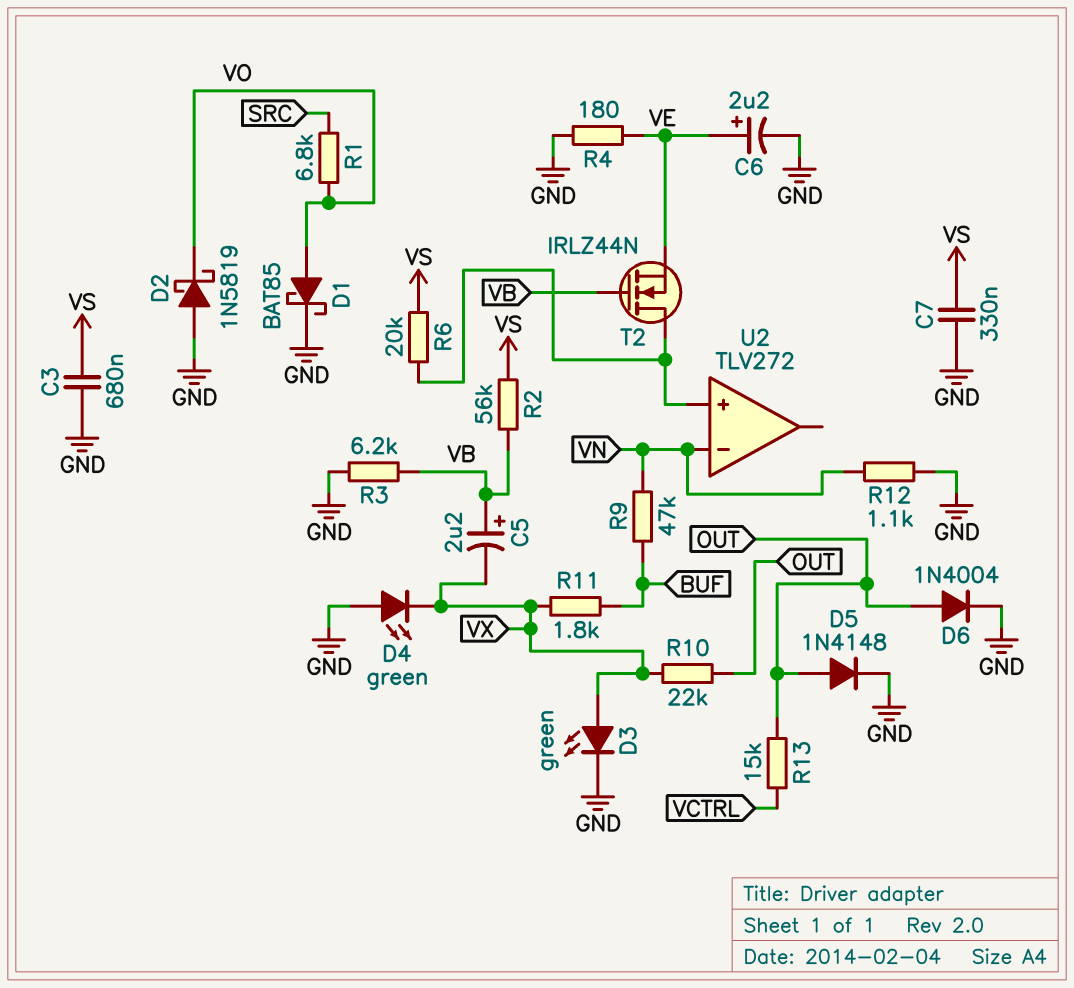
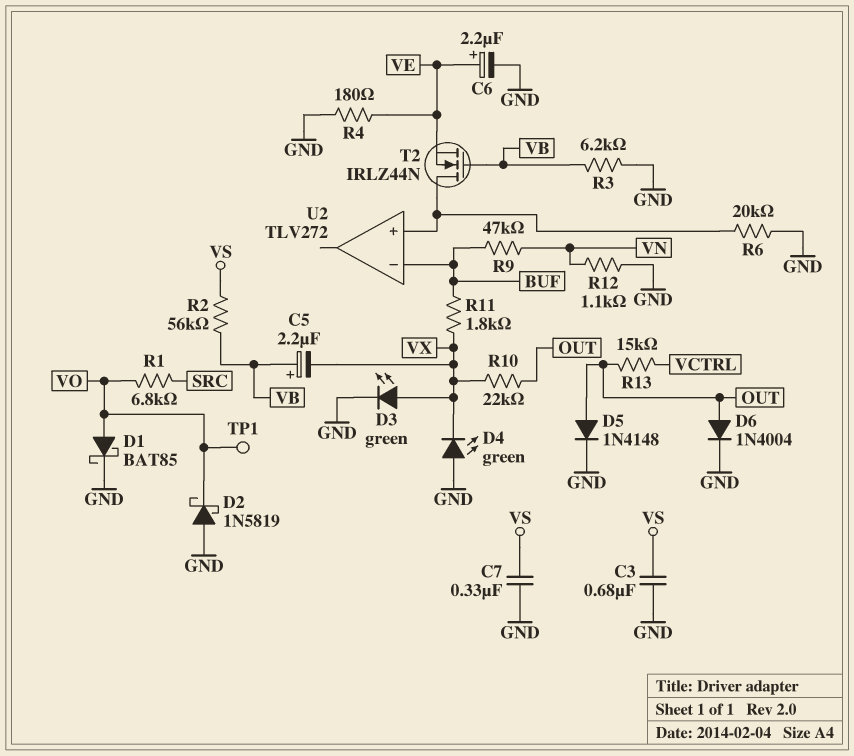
R6: 20k (U2/in+, VS) -> 20k (GND, U2/in+)
TP1: none -> test point (VO)
U2 pin in-: VN -> BUF

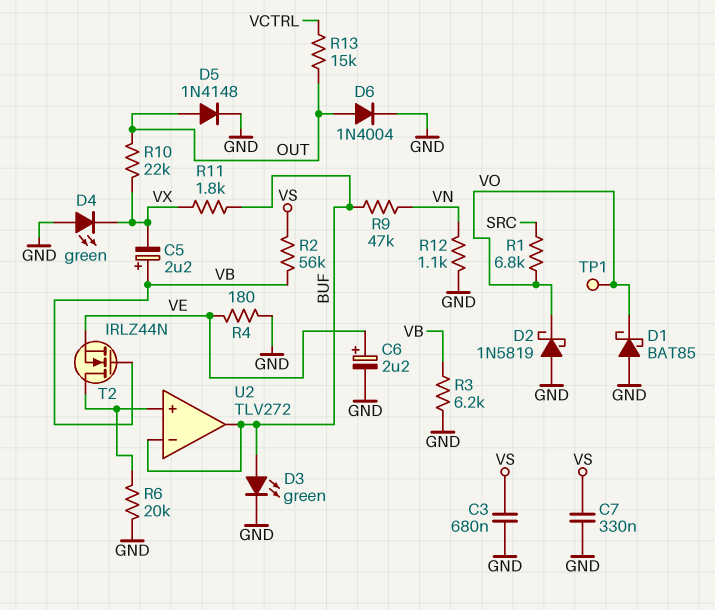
D1: schottky BAT85 (A VO, K GND) -> schottky BAT85 (A GND, K VO)
D3: LED green (A VX, K GND) -> LED green (A BUF, K GND)
U2 pin out: none -> BUF

